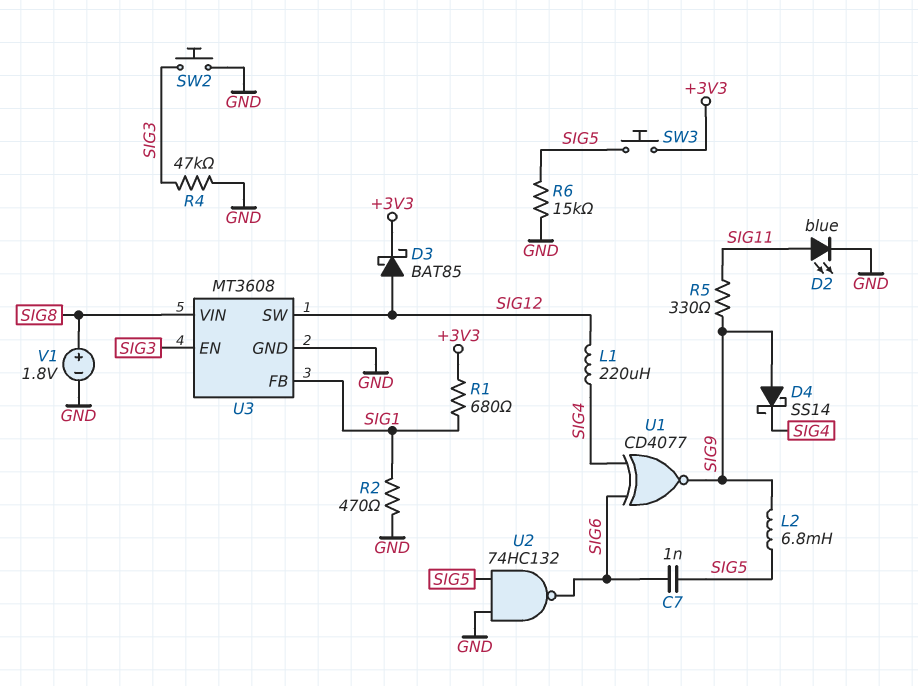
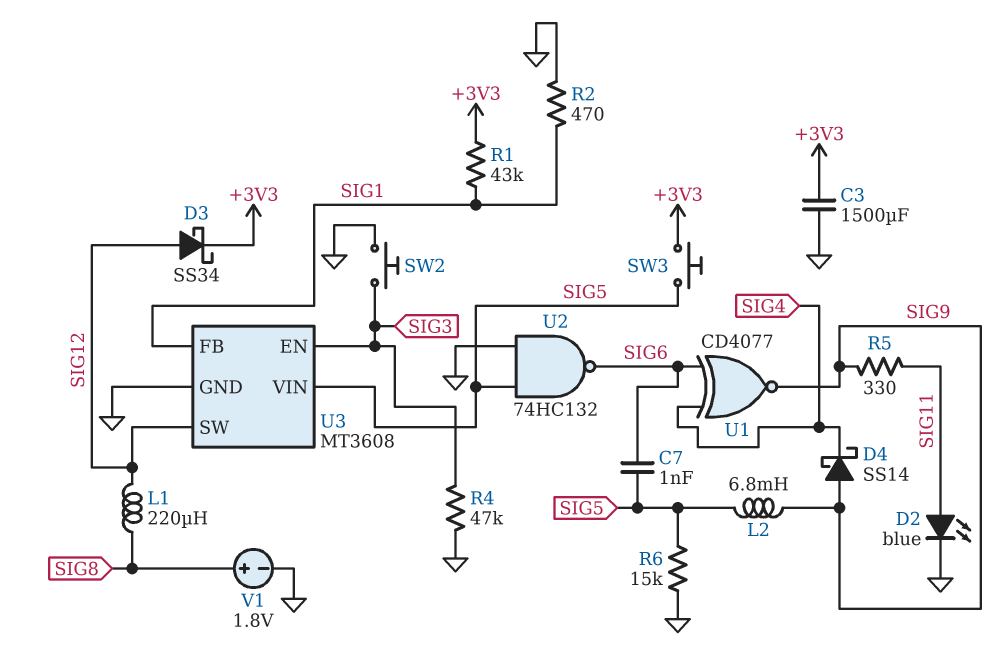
C3: none -> 1500uF (+3V3, GND)
D3: schottky BAT85 (A SIG12, K +3V3) -> schottky SS34 (A SIG12, K +3V3)
L1: 220uH (SIG4, SIG12) -> 220uH (SIG8, SIG12)
R1: 680 (+3V3, SIG1) -> 43k (+3V3, SIG1)
U3 pin VIN: SIG8 -> SIG5

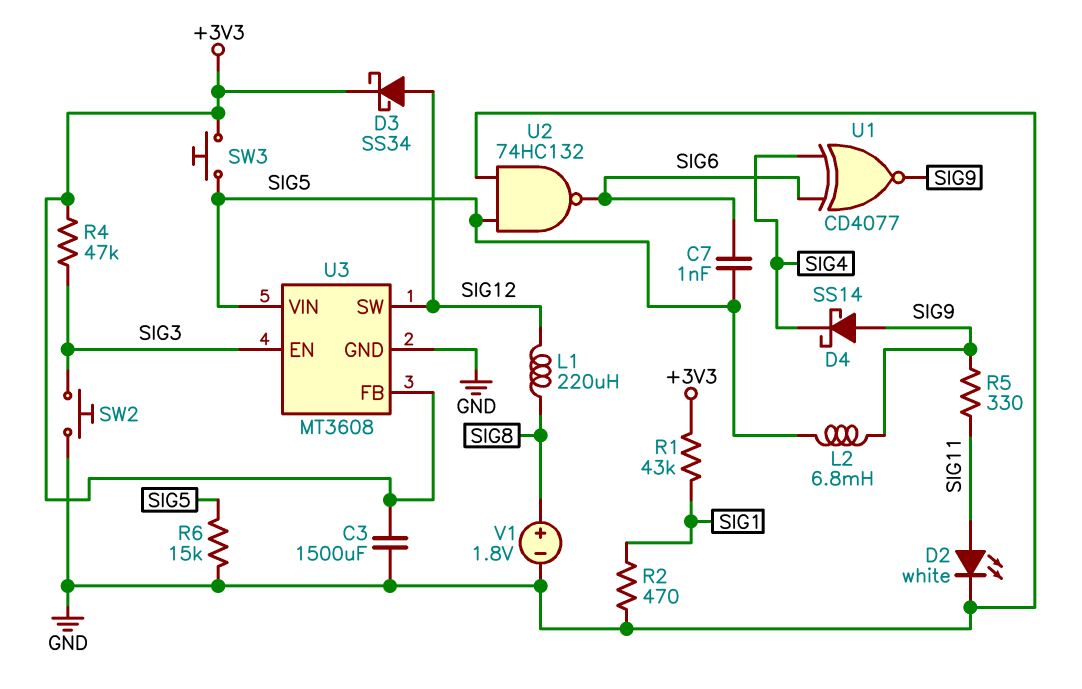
D2: LED blue (A SIG11, K GND) -> LED white (A SIG11, K GND)
R4: 47k (GND, SIG3) -> 47k (+3V3, SIG3)
U3 pin FB: SIG1 -> +3V3

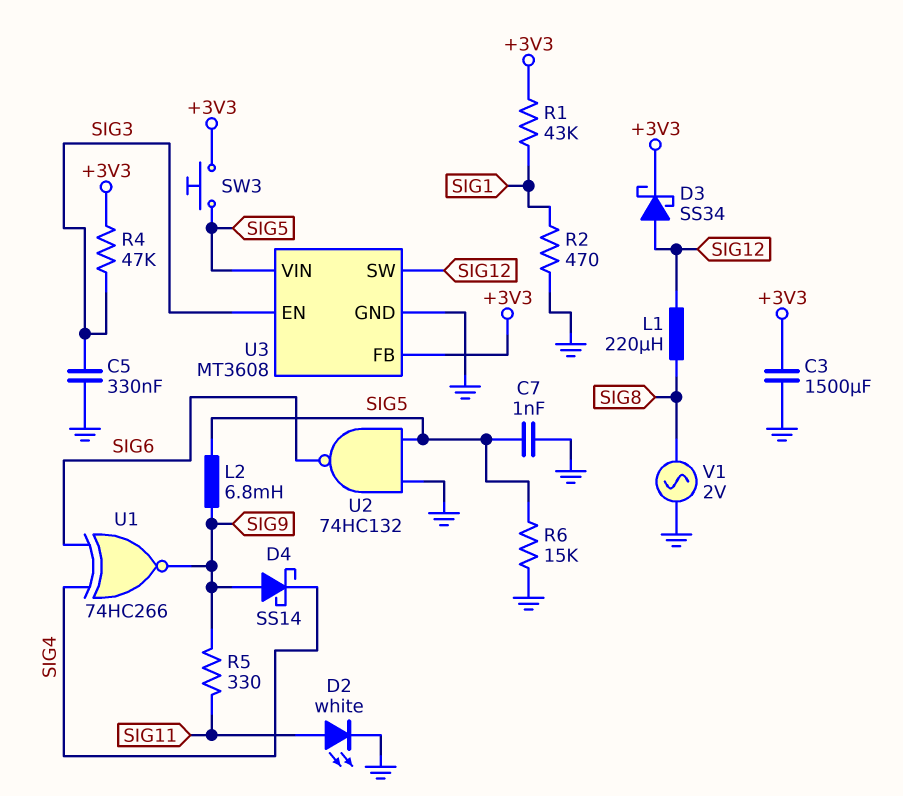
C5: none -> 330nF (GND, SIG3)
C7: 1nF (SIG5, SIG6) -> 1nF (GND, SIG5)
SW2: button (GND, SIG3) -> none
U1: XNOR CD4077 (in SIG4, in SIG6, out SIG9) -> XNOR 74HC266 (in SIG4, in SIG6, out SIG9)
V1: 1.8V (plus SIG8, minus GND) -> AC 2V (GND, SIG8)

